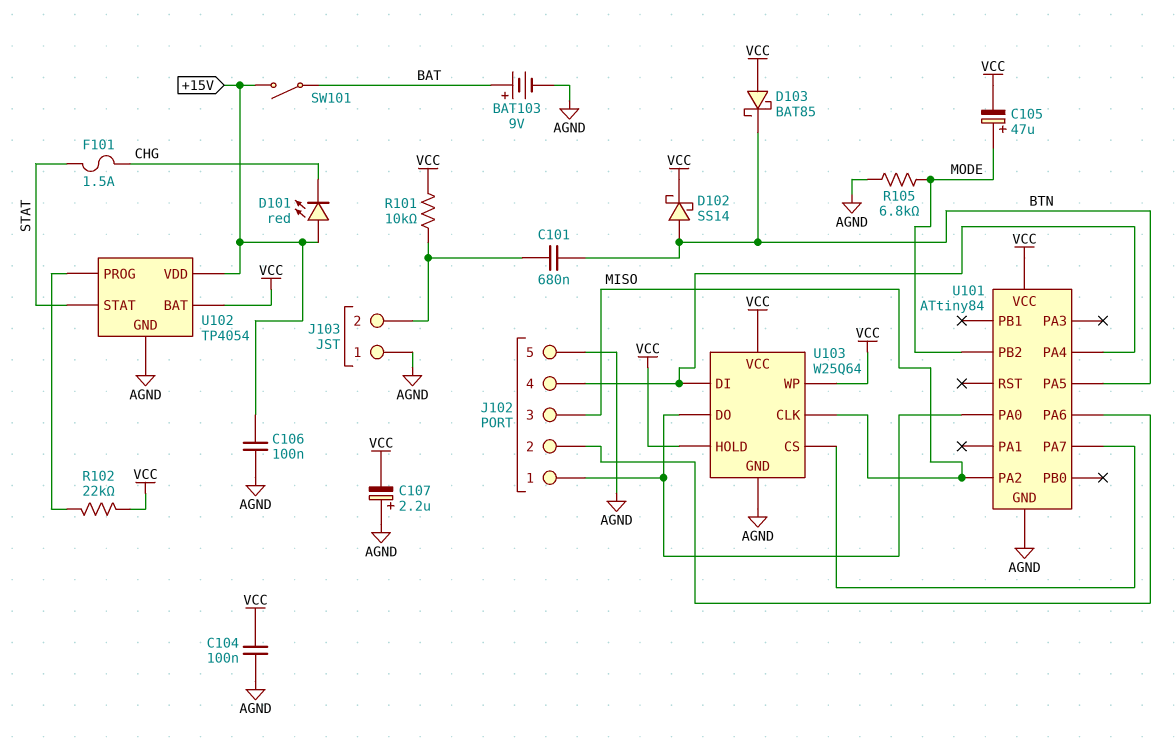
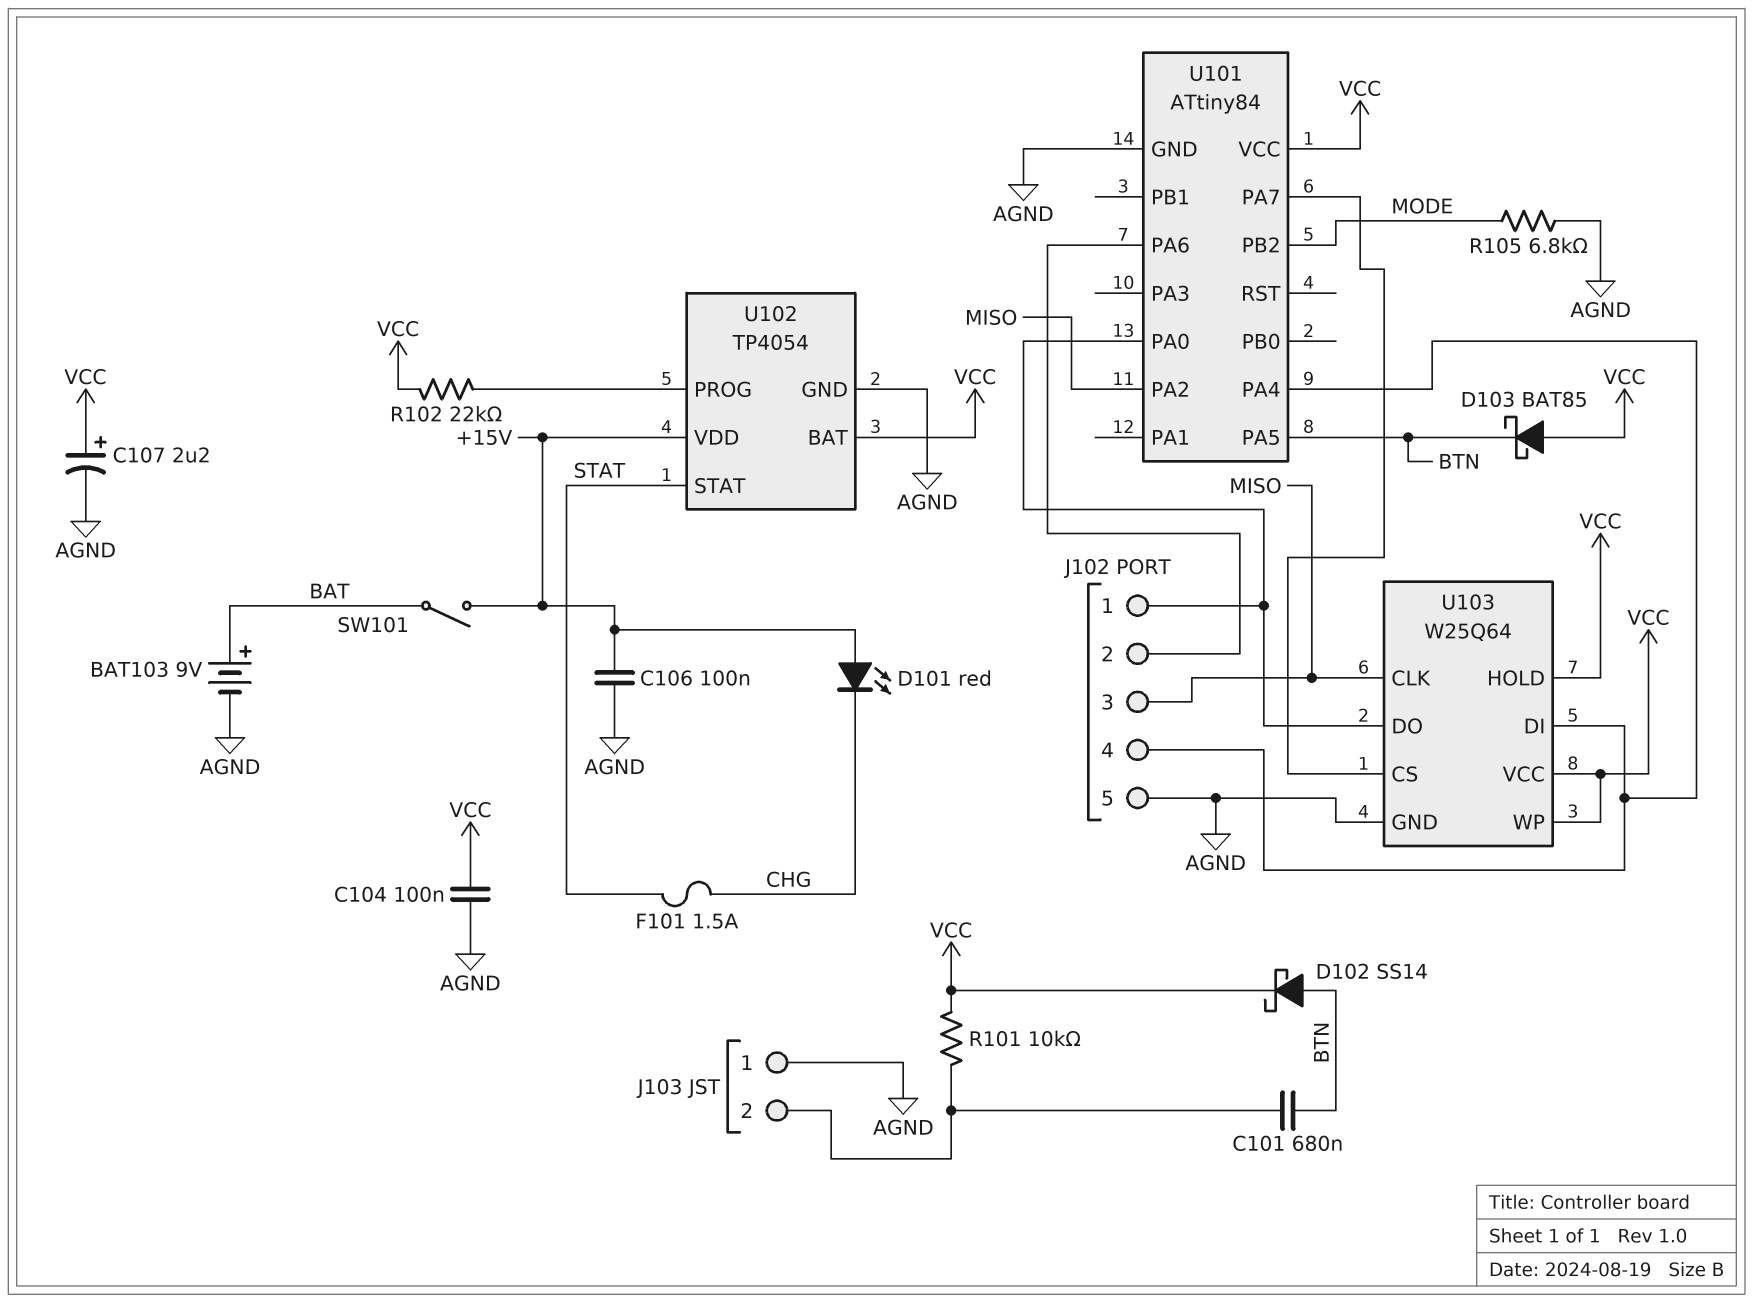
C105: 47uF (plus MODE, minus VCC) -> none
C107: 2.2uF (plus AGND, minus VCC) -> 2.2uF (plus VCC, minus AGND)

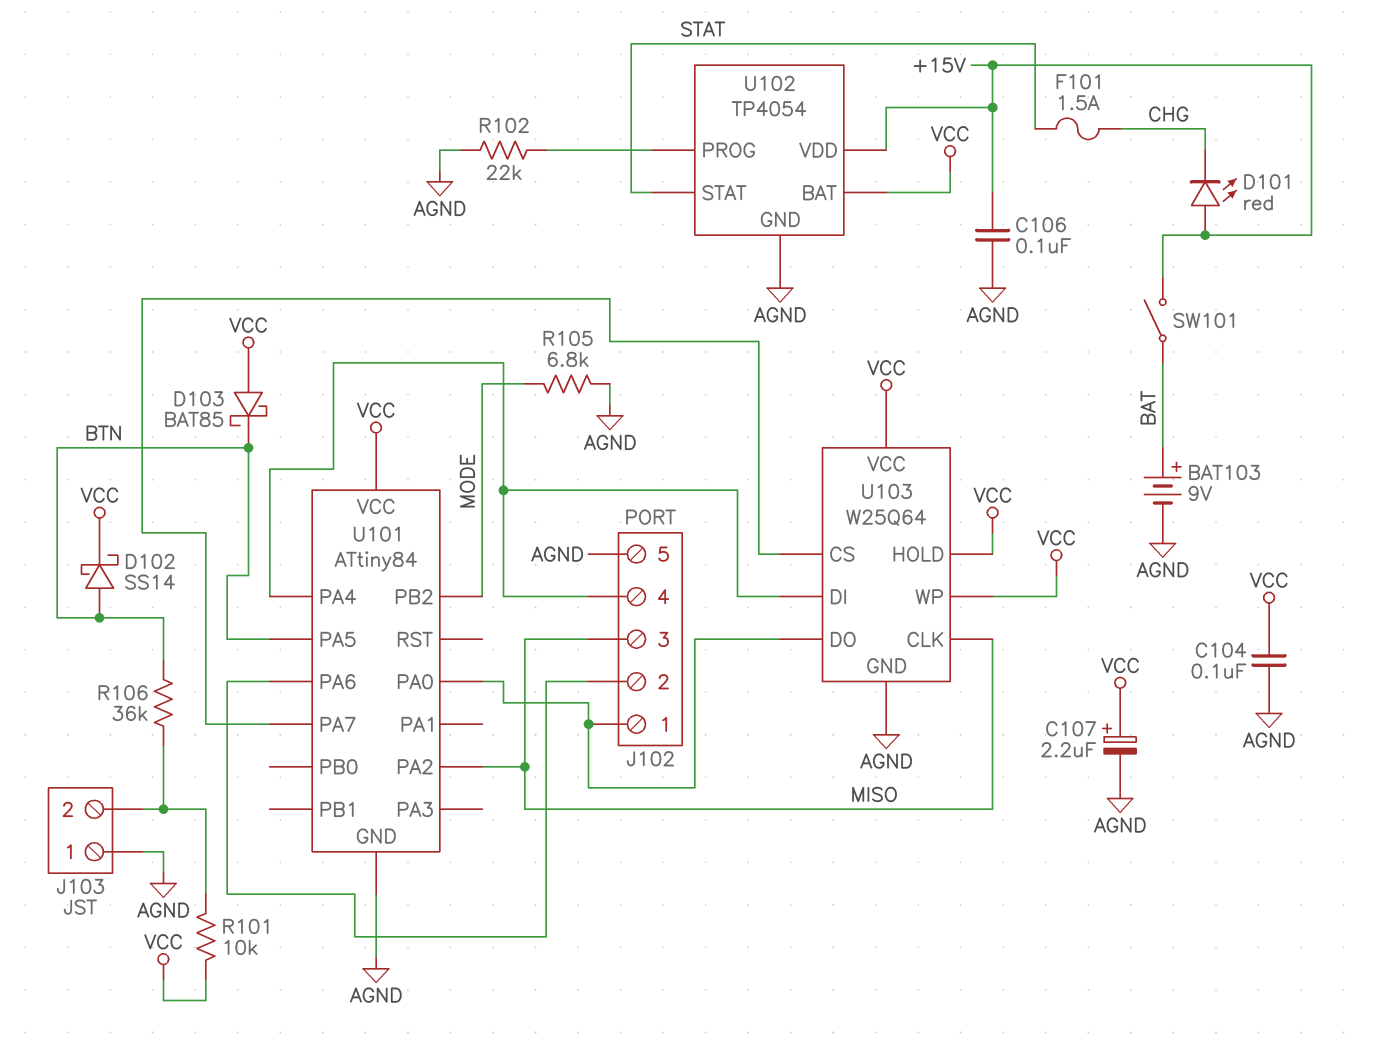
C101: 680nF (BTN, J103/2) -> none
R102: 22k (U102/PROG, VCC) -> 22k (AGND, U102/PROG)
R106: none -> 36k (BTN, J103/2)

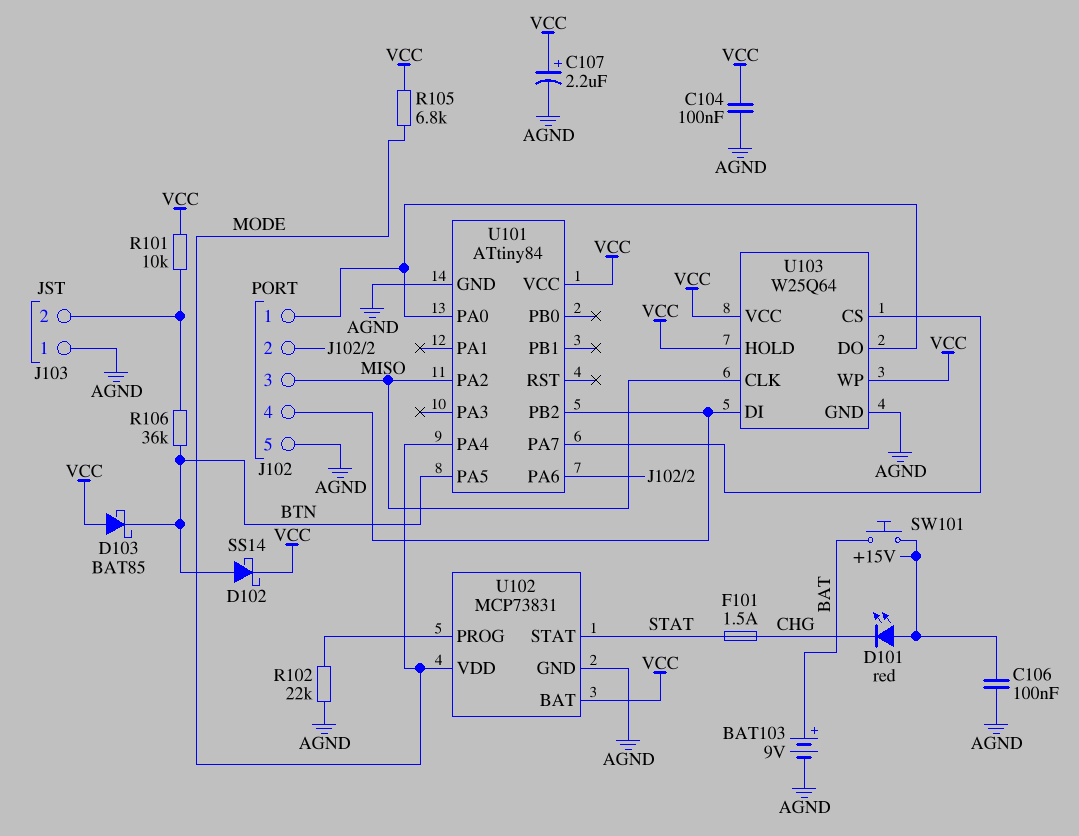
R105: 6.8k (AGND, MODE) -> 6.8k (MODE, VCC)
SW101: switch (+15V, BAT) -> button (+15V, BAT)
U101 pin PA4: J102/4 -> MODE
U101 pin PB2: MODE -> J102/4
U102: TP4054 -> MCP73831
U102 pin VDD: +15V -> MODE

